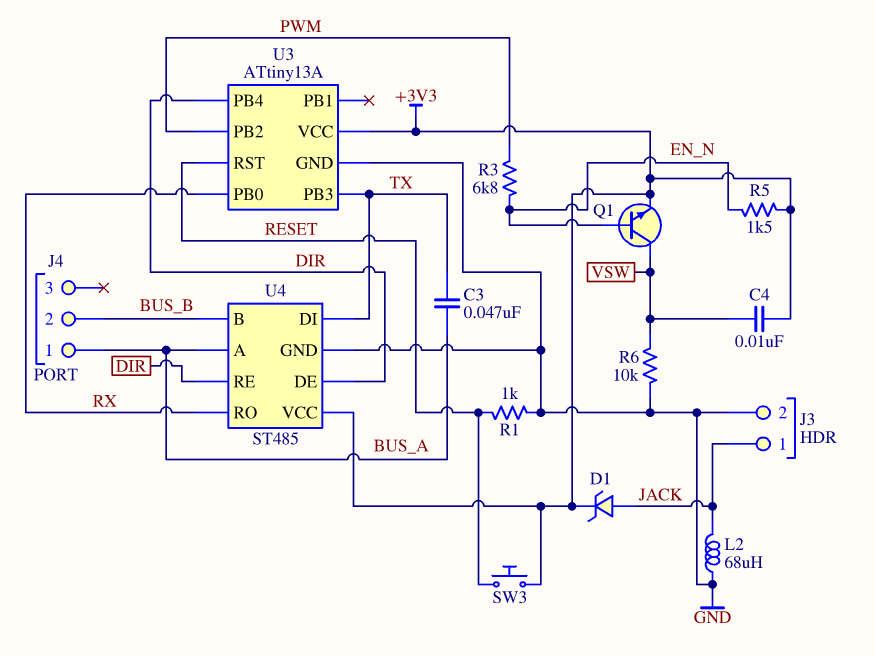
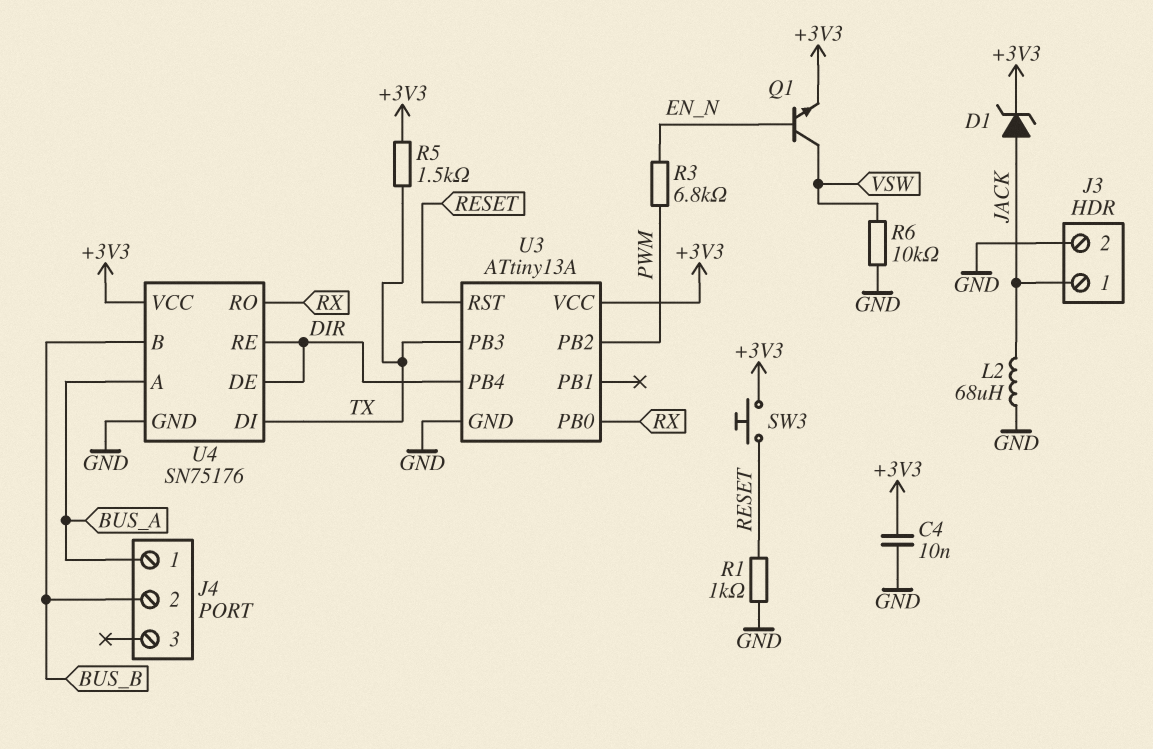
C3: 47nF (BUS_A, TX) -> none
C4: 10nF (+3V3, VSW) -> 10nF (+3V3, GND)
R5: 1.5k (+3V3, EN_N) -> 1.5k (+3V3, TX)
U4: ST485 -> SN75176

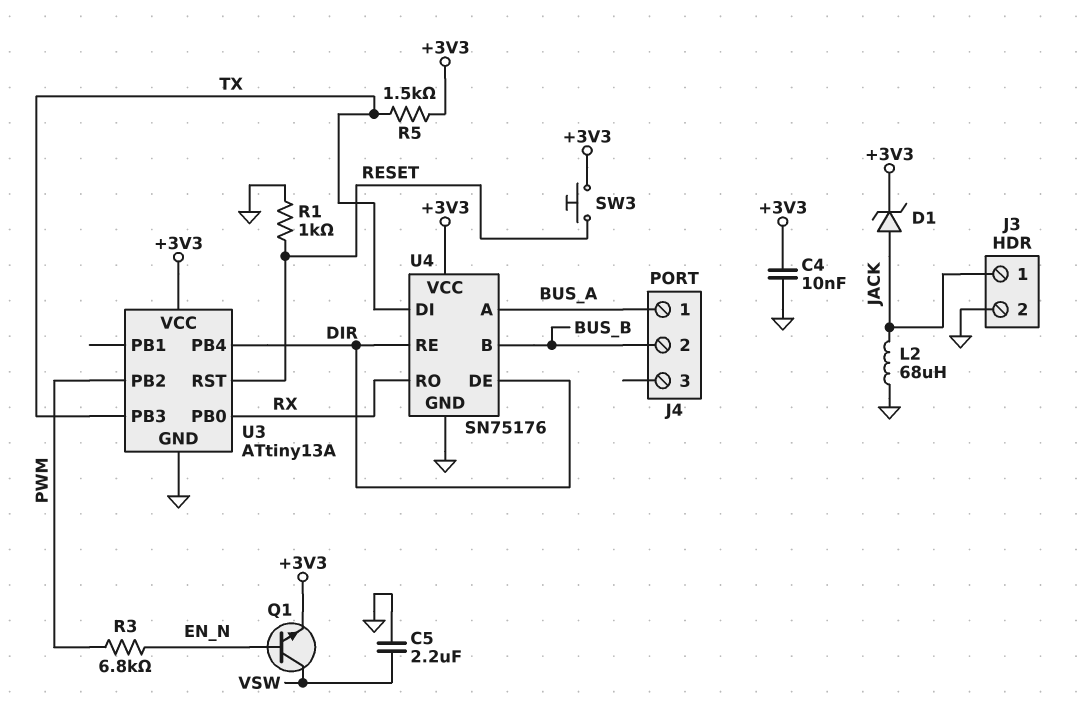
C5: none -> 2.2uF (GND, VSW)
R6: 10k (GND, VSW) -> none

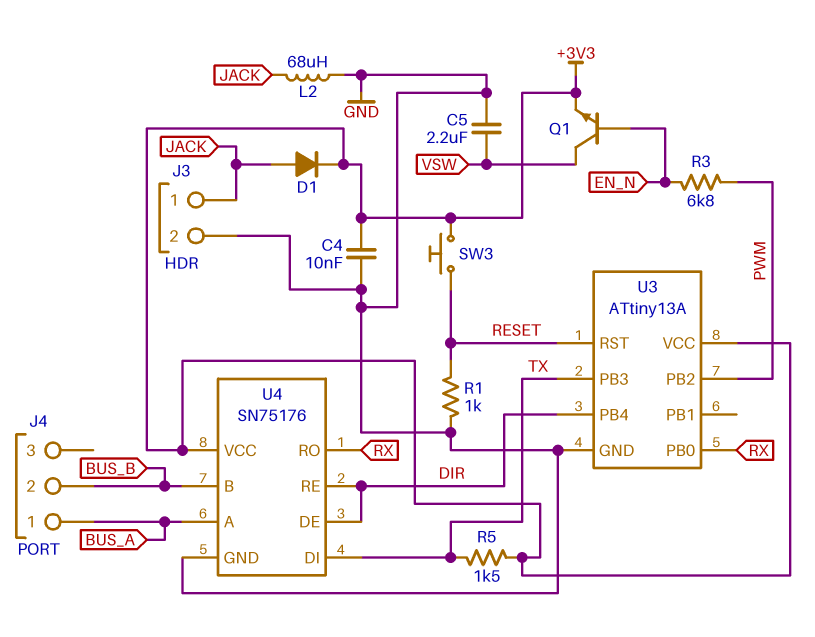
D1: zener (A JACK, K +3V3) -> diode (A JACK, K +3V3)

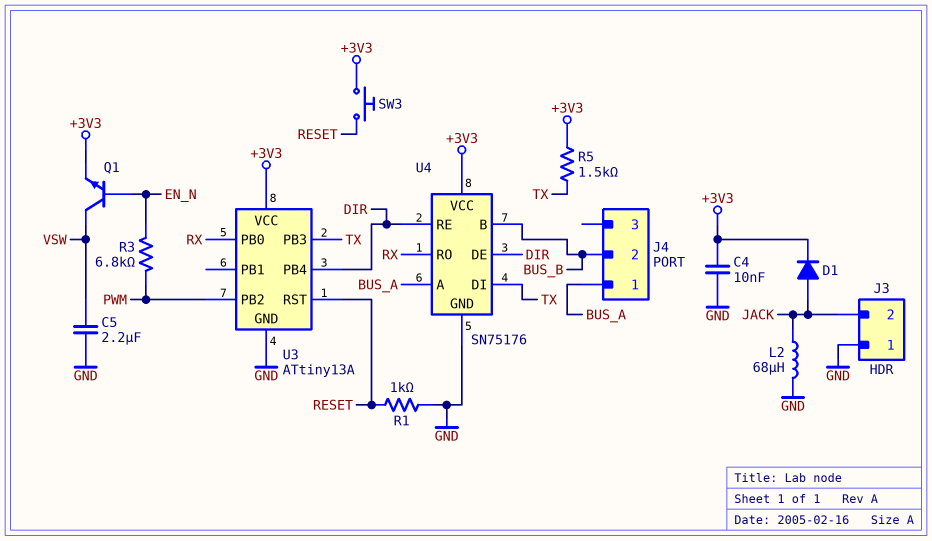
J3 pin 1: JACK -> GND
J3 pin 2: GND -> JACK

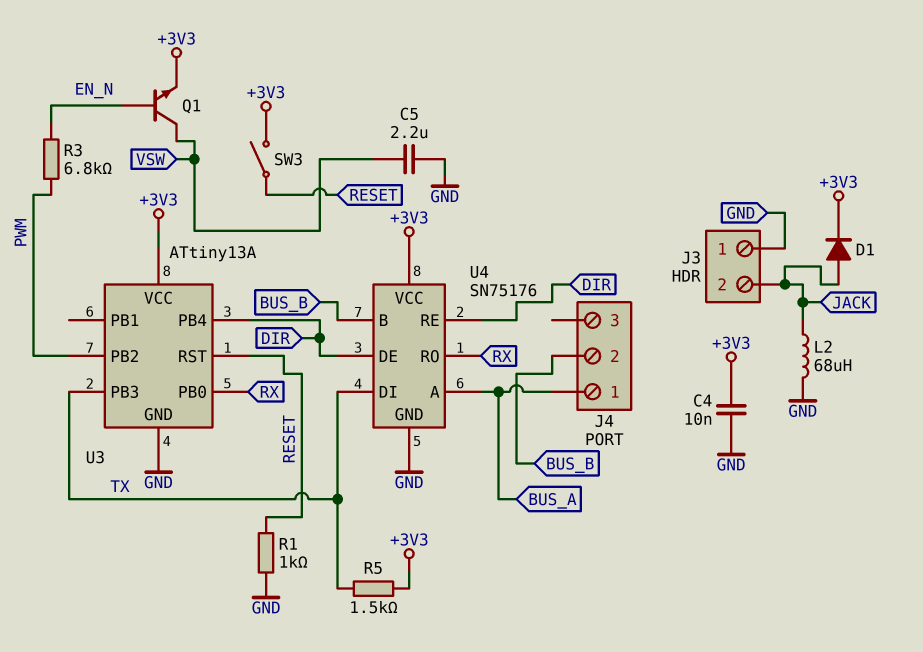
SW3: button (+3V3, RESET) -> switch (+3V3, RESET)

